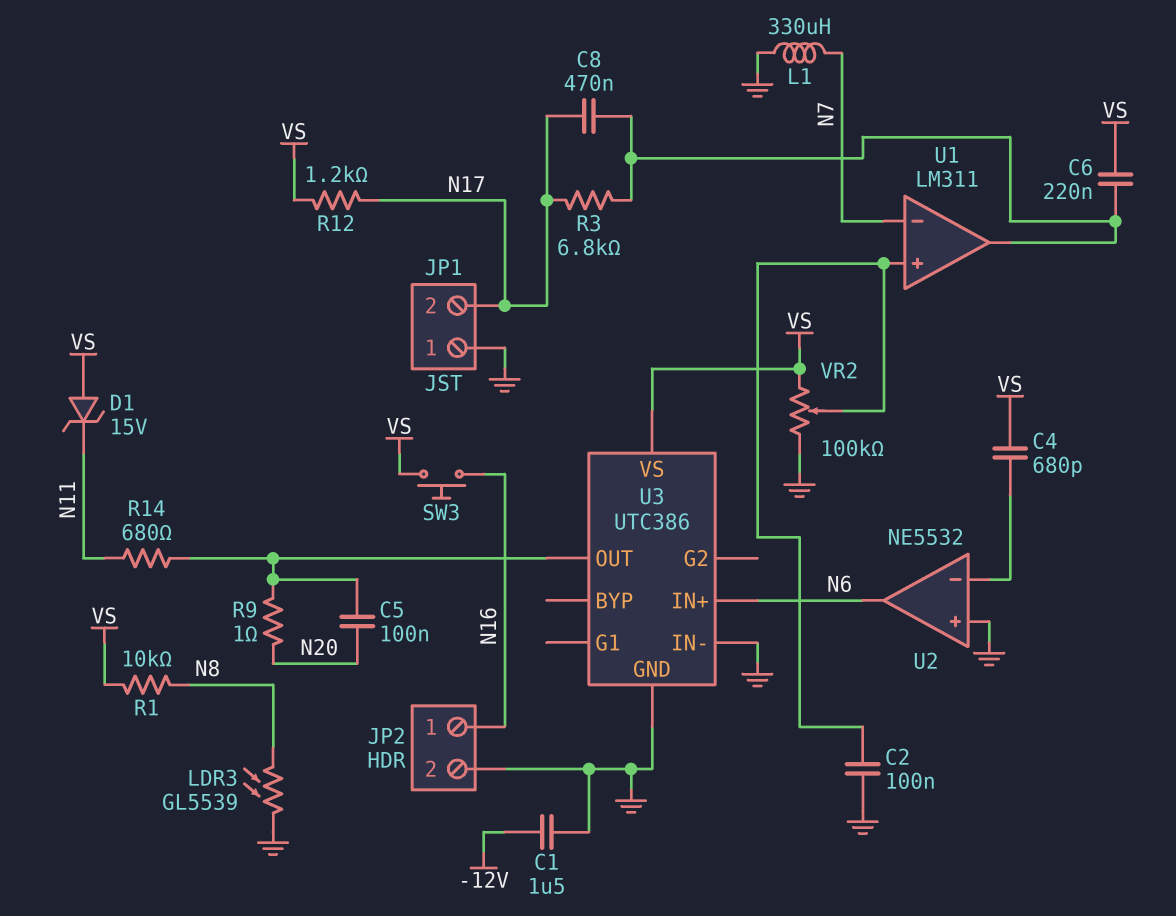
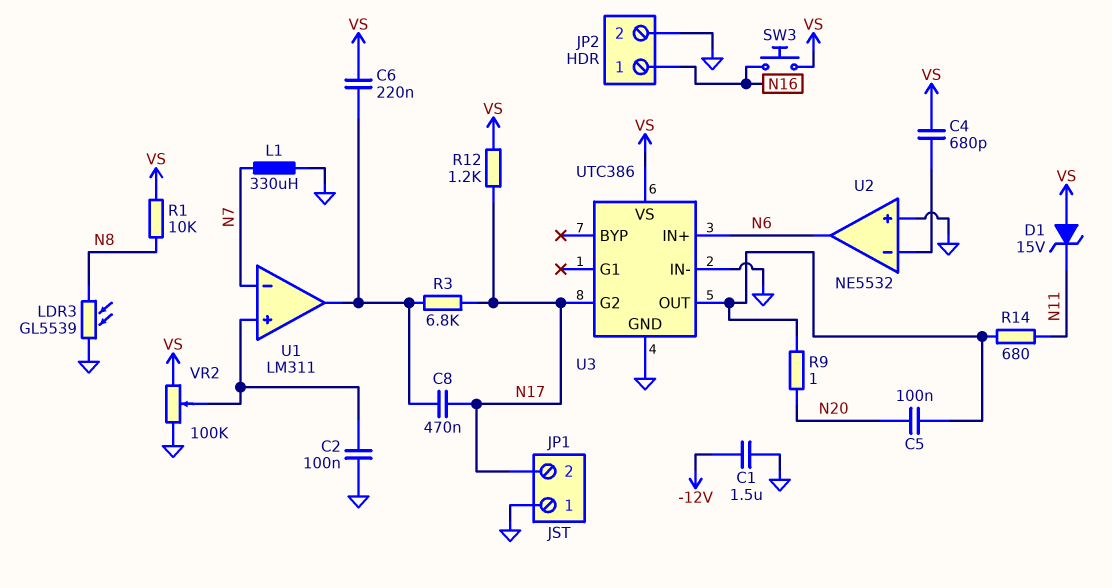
U3 pin G2: none -> N17

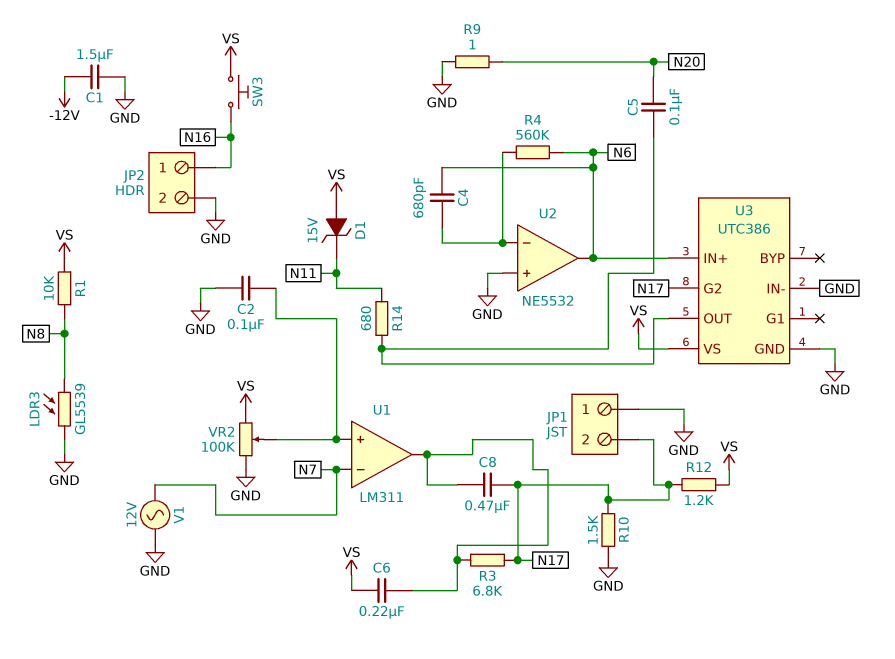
C4: 680pF (U2/in-, VS) -> 680pF (N6, U2/in-)
L1: 330uH (GND, N7) -> none
R4: none -> 560k (N6, U2/in-)
R9: 1 (N20, U3/OUT) -> 1 (GND, N20)
R10: none -> 1.5k (GND, N17)
V1: none -> AC 12V (GND, N7)

